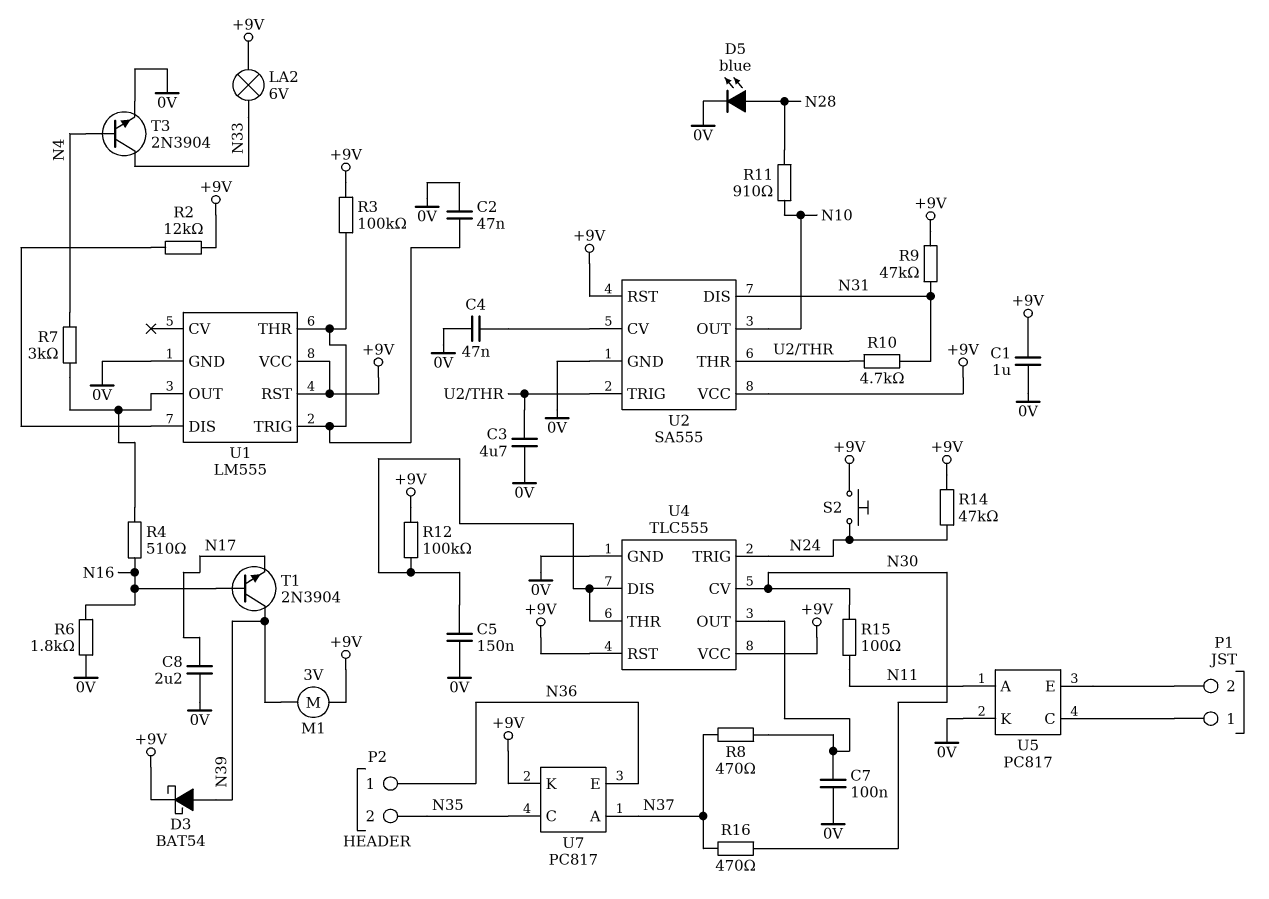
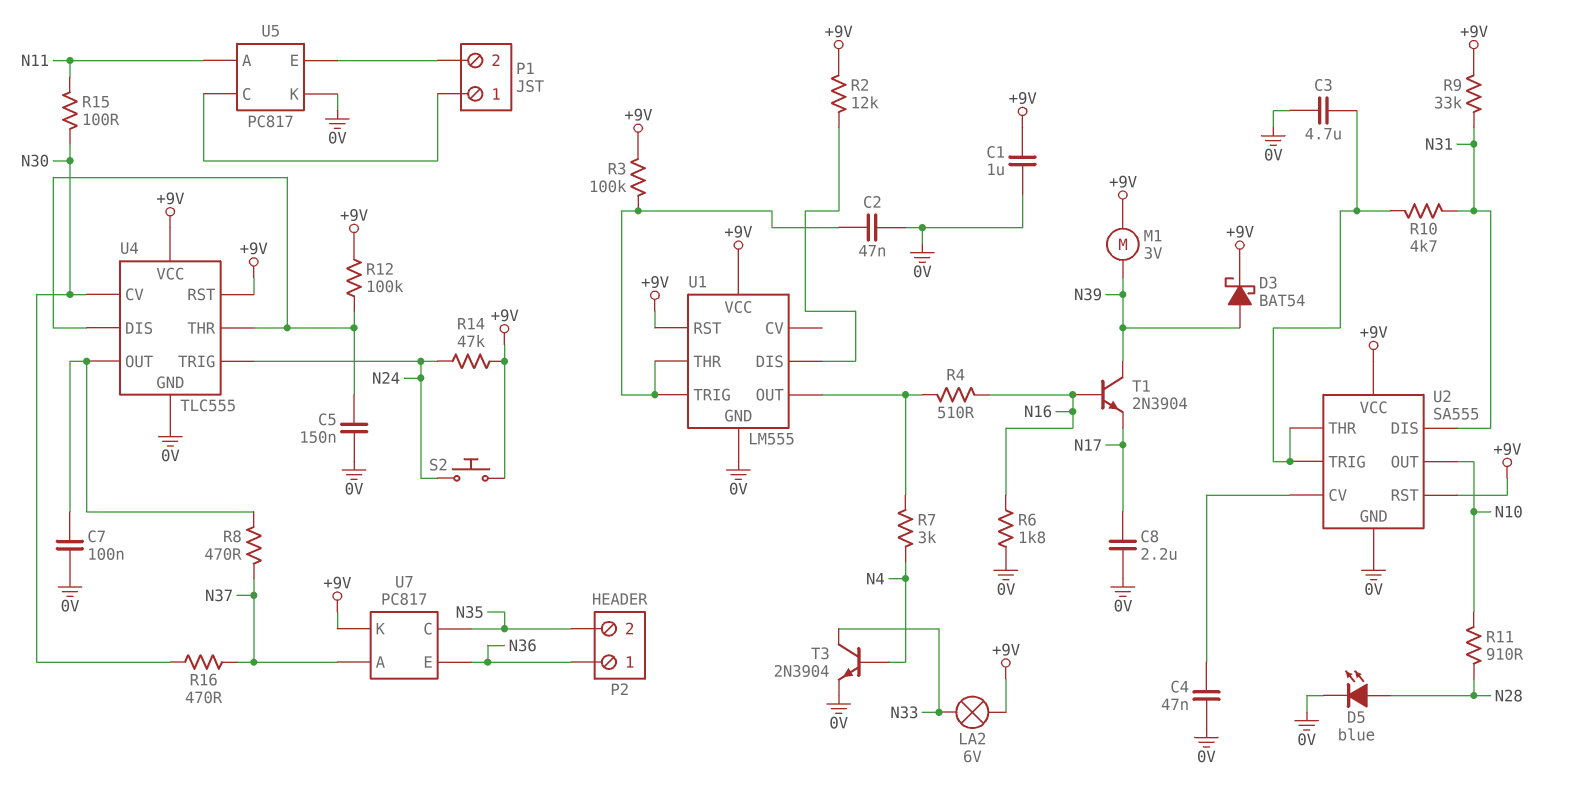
R9: 47k (+9V, N31) -> 33k (+9V, N31)

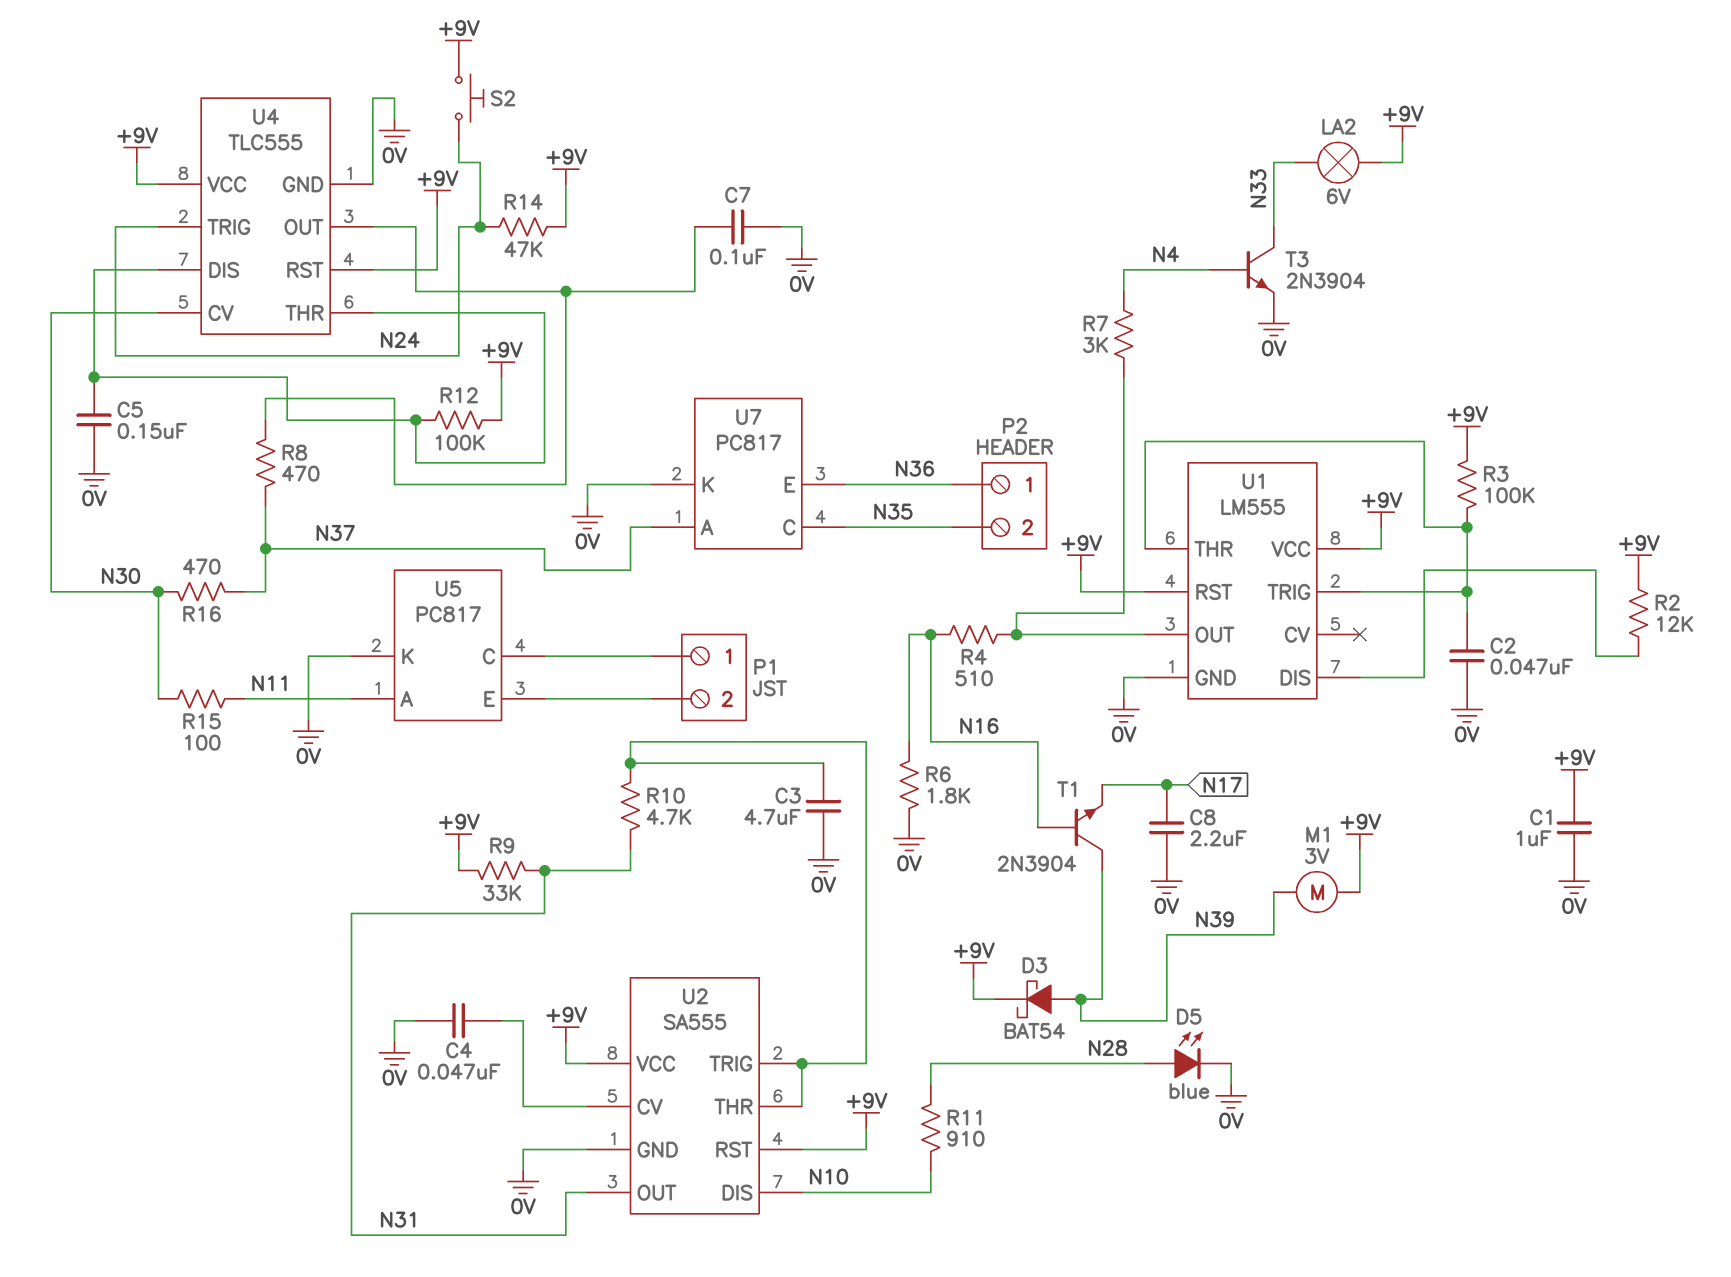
U2 pin DIS: N31 -> N10
U2 pin OUT: N10 -> N31
U7 pin K: +9V -> 0V

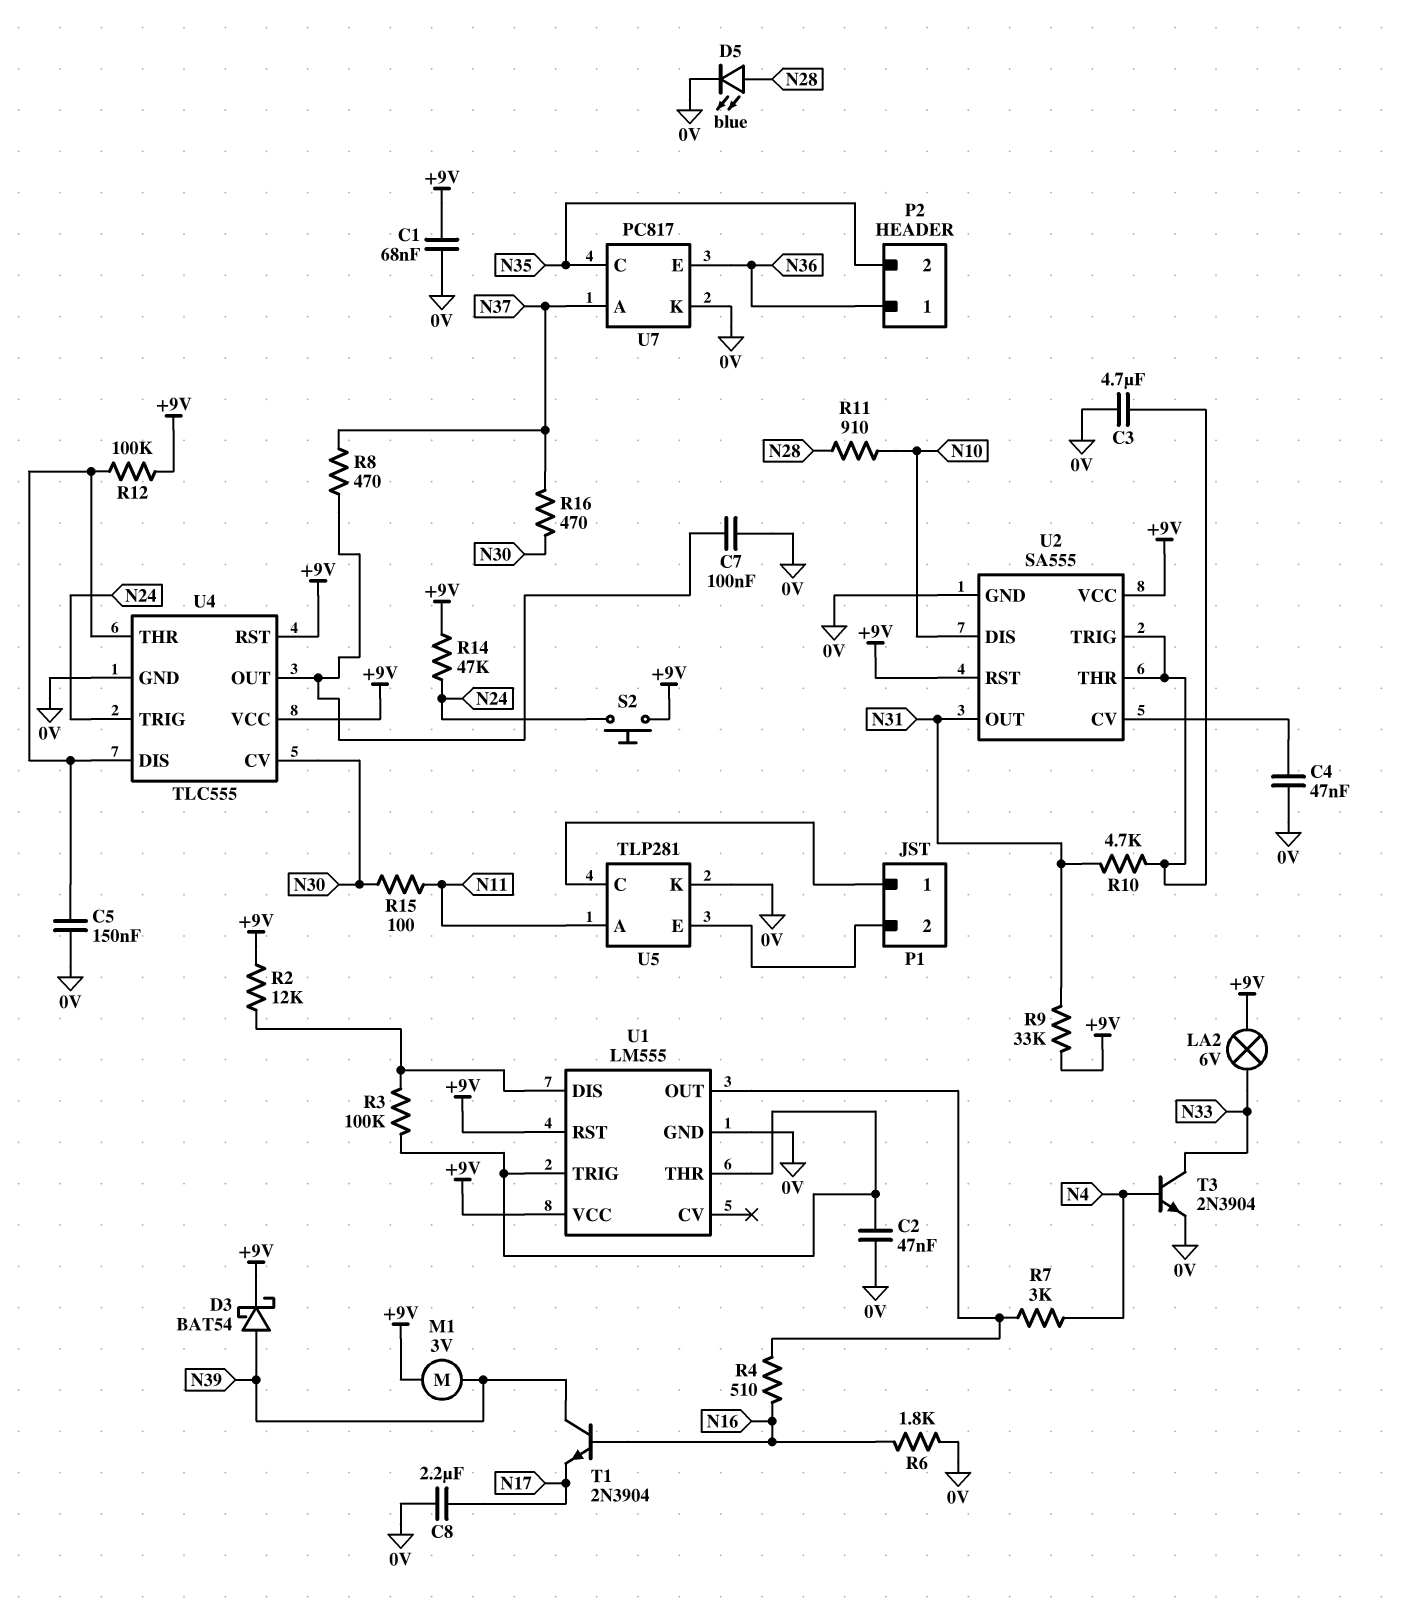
C1: 1uF (+9V, 0V) -> 68nF (+9V, 0V)
R3: 100k (+9V, U1/THR) -> 100k (U1/DIS, U1/THR)
U5: PC817 -> TLP281

